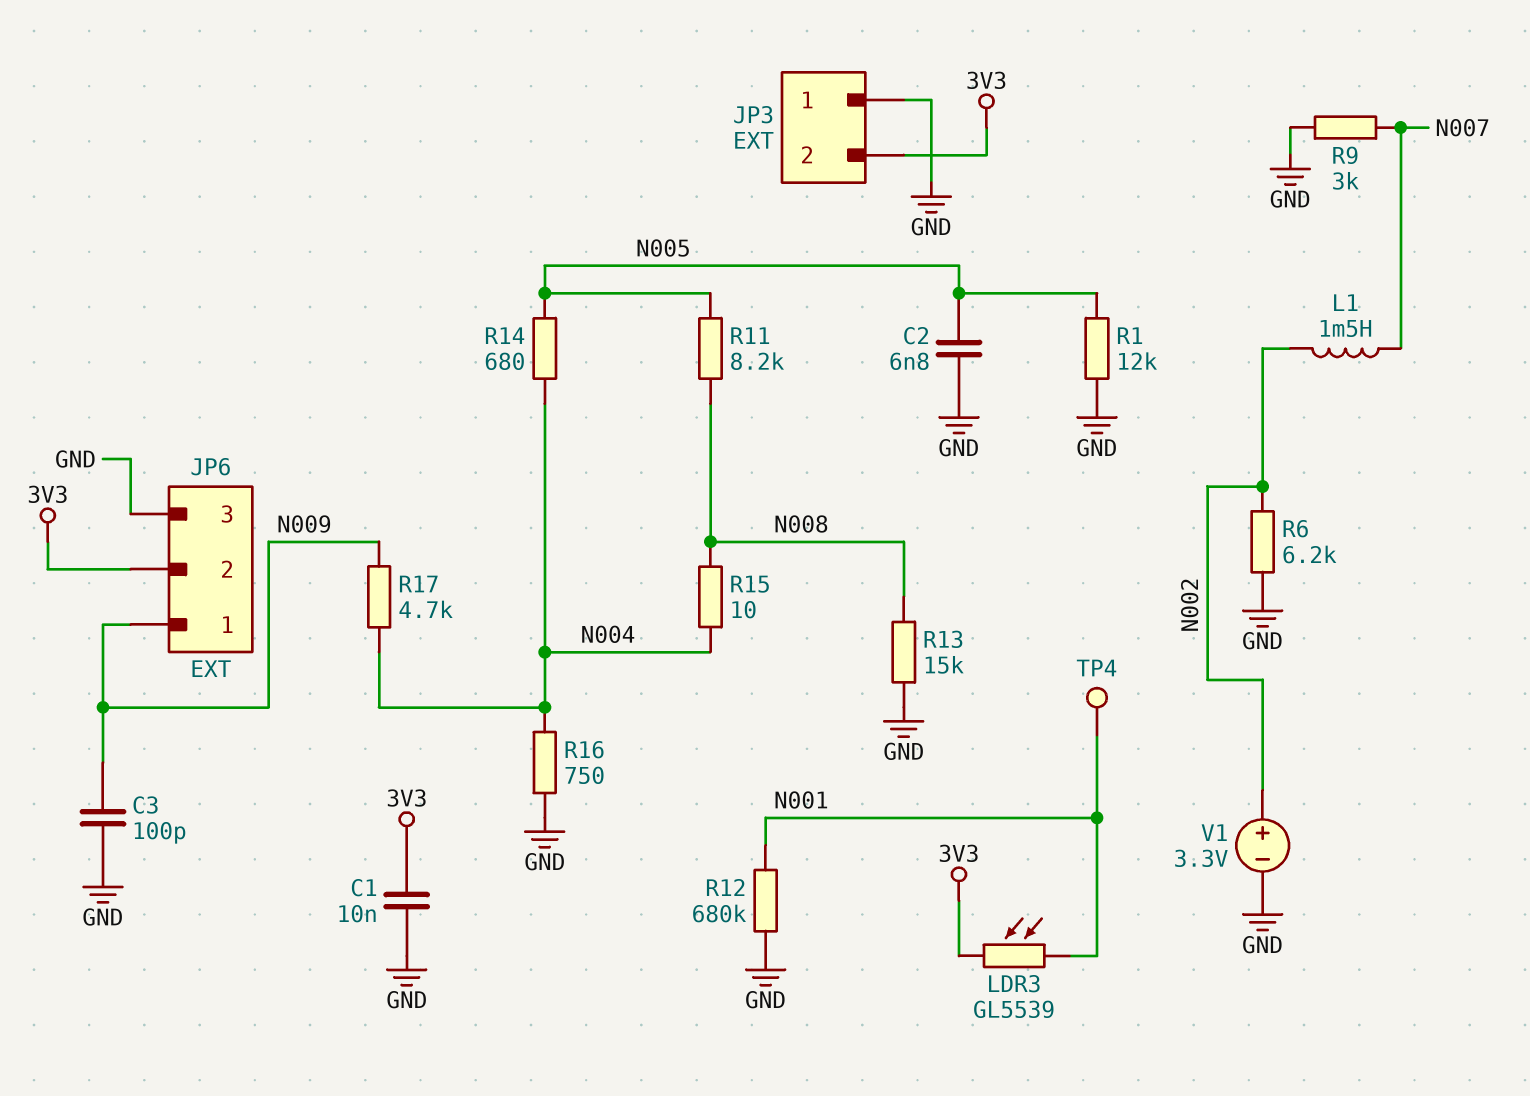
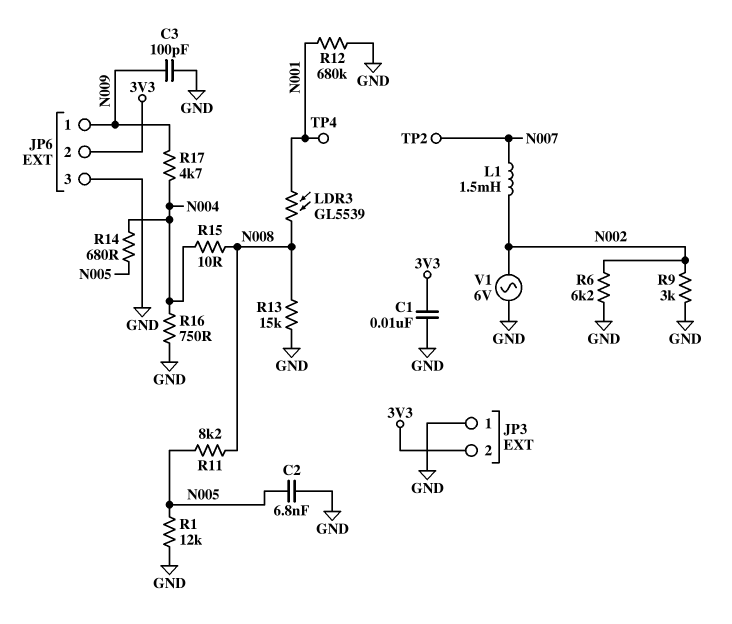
LDR3: GL5539 (3V3, N001) -> GL5539 (N001, N008)
R9: 3k (GND, N007) -> 3k (GND, N002)
TP2: none -> test point (N007)
V1: 3.3V (plus N002, minus GND) -> AC 6V (GND, N002)

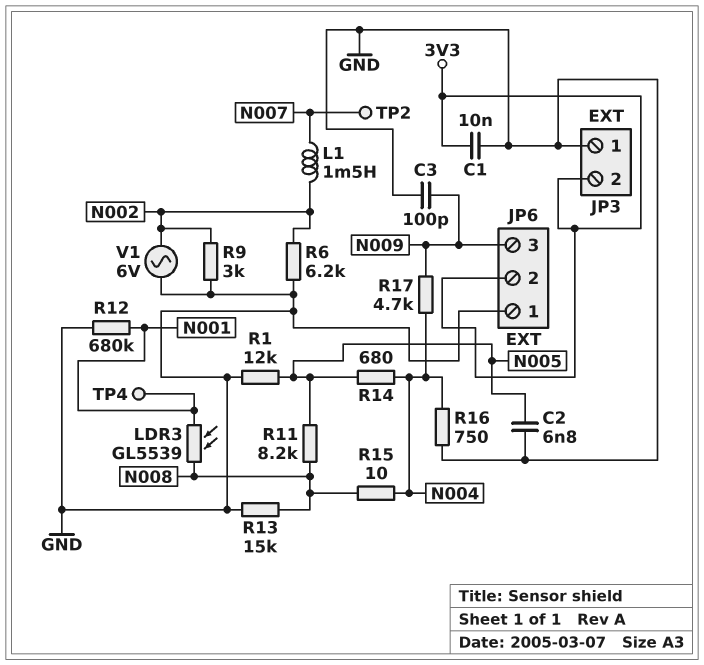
JP6 pin 1: N009 -> GND
JP6 pin 3: GND -> N009

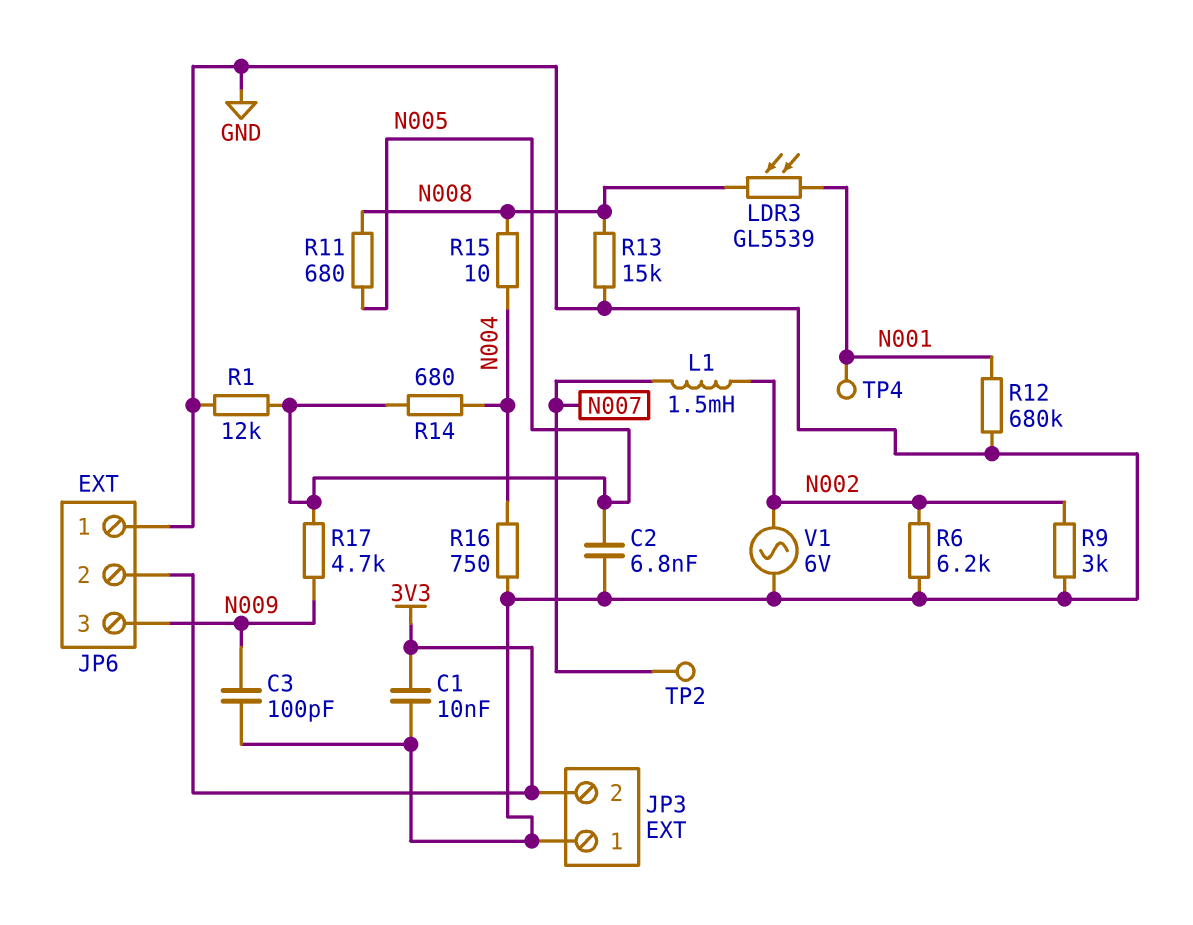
R11: 8.2k (N005, N008) -> 680 (N005, N008)
R17: 4.7k (N004, N009) -> 4.7k (N005, N009)

